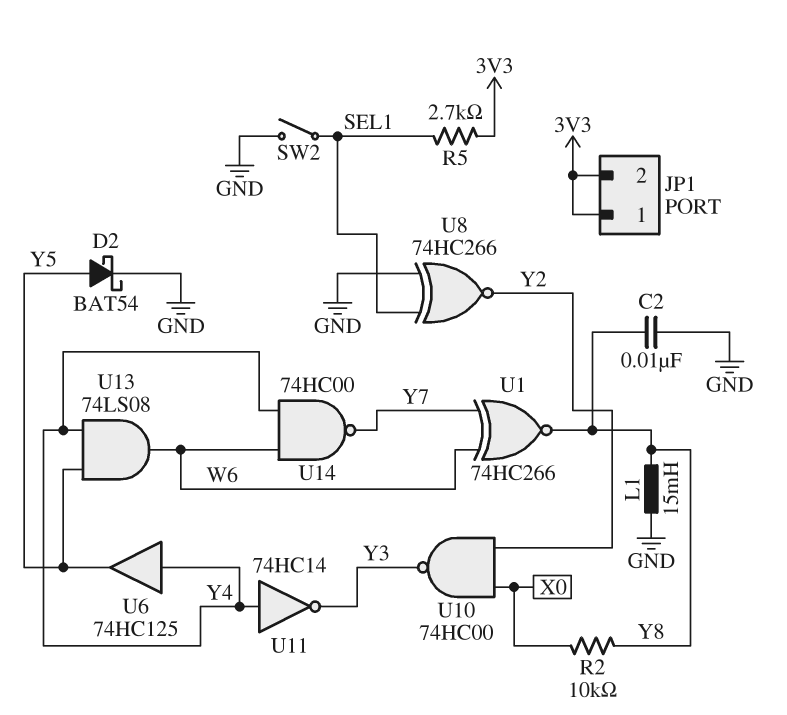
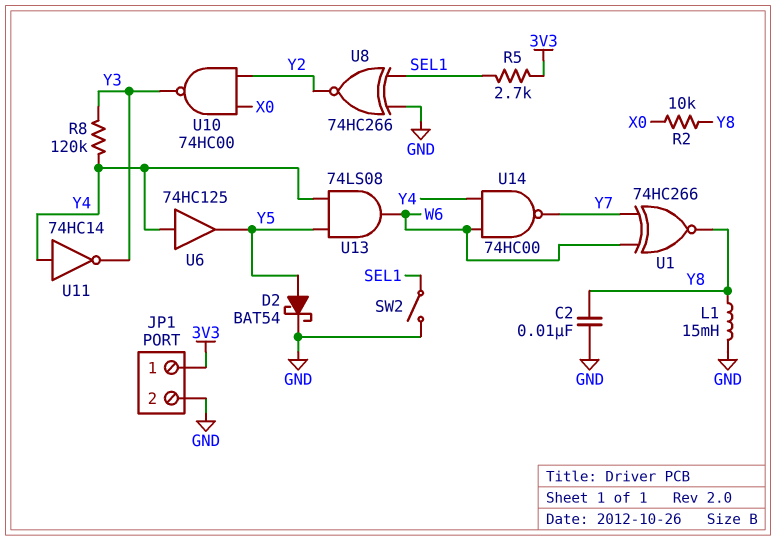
JP1 pin 2: 3V3 -> GND
R8: none -> 120k (Y3, Y4)

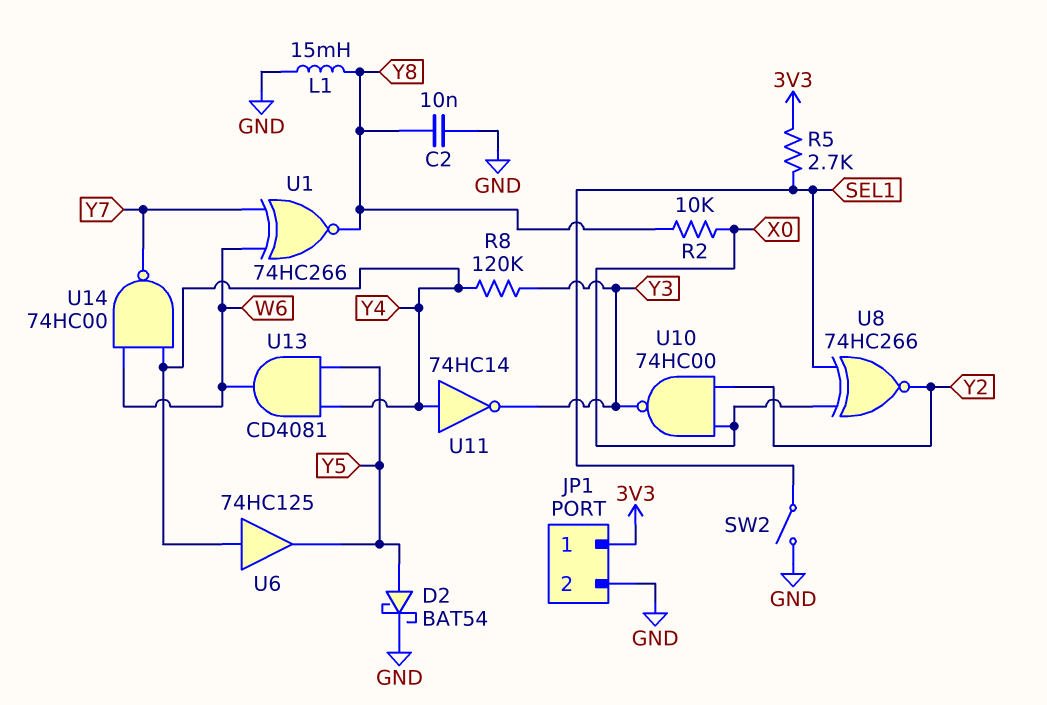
U8: XNOR 74HC266 (in GND, in SEL1, out Y2) -> XNOR 74HC266 (in SEL1, in X0, out Y2)
U13: AND 74LS08 (in Y4, in Y5, out W6) -> AND CD4081 (in Y4, in Y5, out W6)

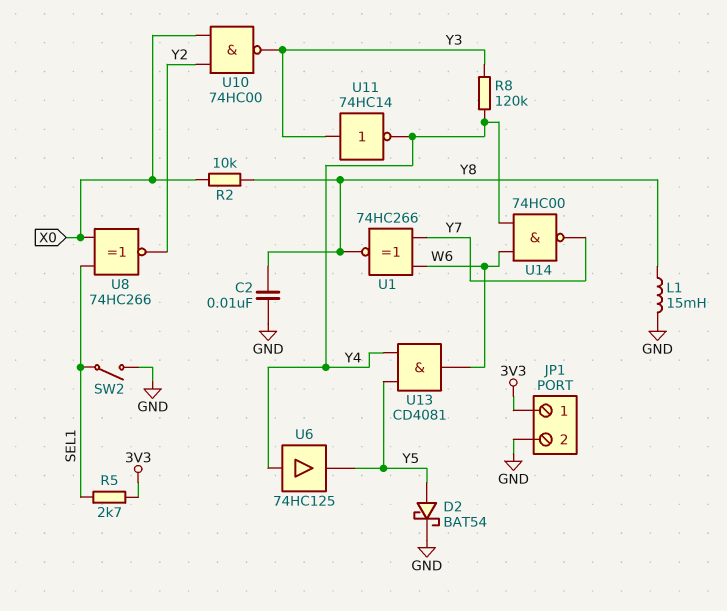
U11: NOT 74HC14 (in Y4, out Y3) -> NOT 74HC14 (in Y3, out Y4)

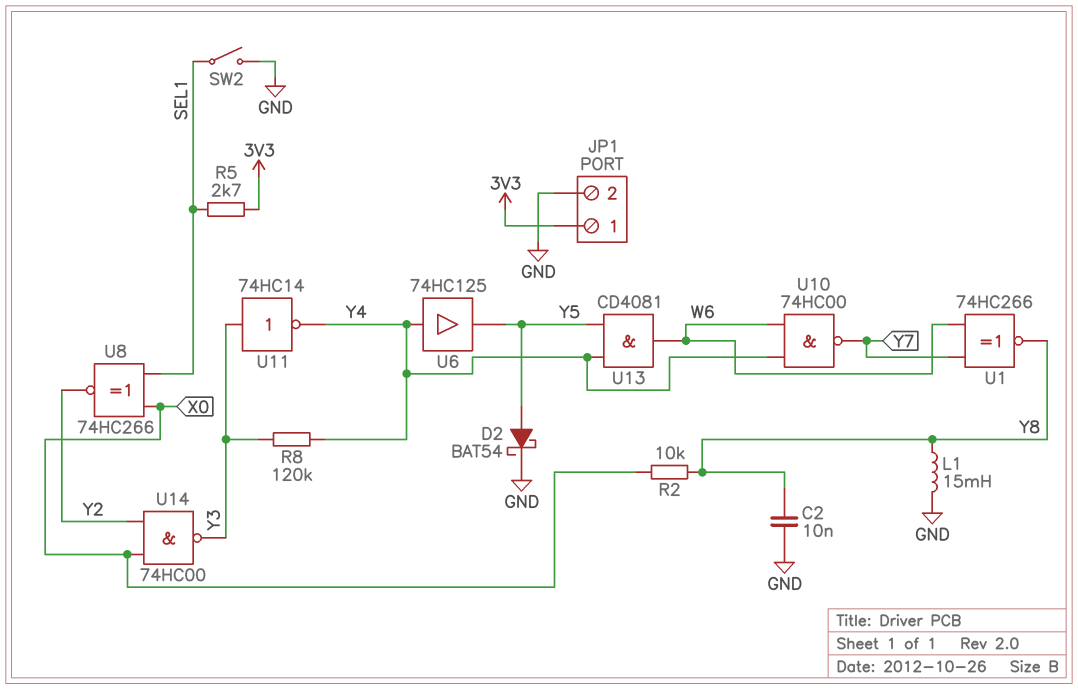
U10: NAND 74HC00 (in X0, in Y2, out Y3) -> NAND 74HC00 (in W6, in Y4, out Y7)
U14: NAND 74HC00 (in W6, in Y4, out Y7) -> NAND 74HC00 (in X0, in Y2, out Y3)

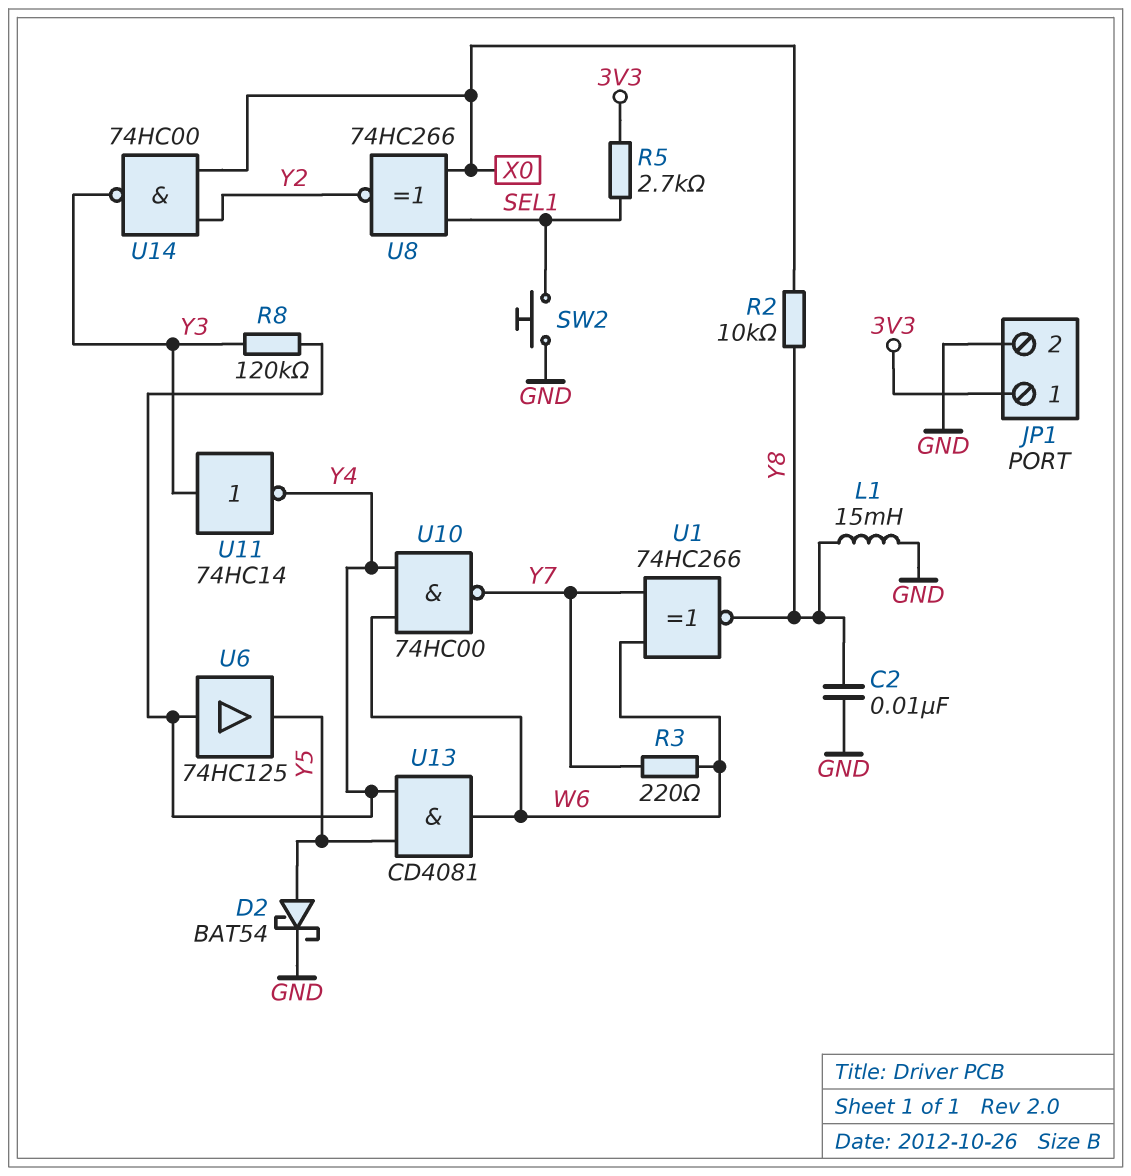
R3: none -> 220 (W6, Y7)
SW2: switch (GND, SEL1) -> button (GND, SEL1)

